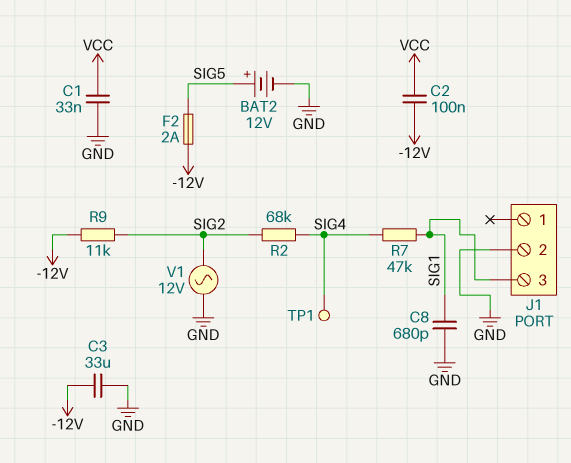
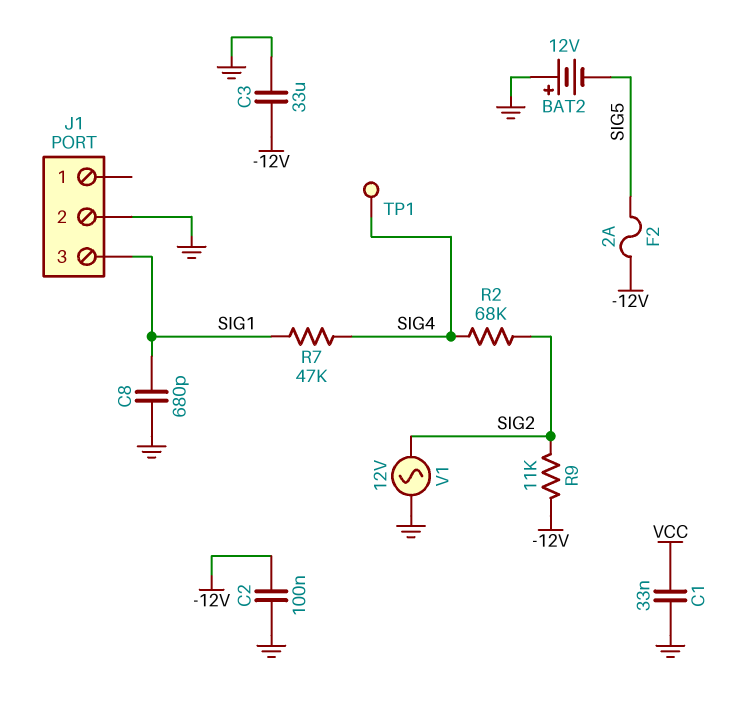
BAT2: 12V (plus SIG5, minus GND) -> 12V (plus GND, minus SIG5)
C2: 100nF (-12V, VCC) -> 100nF (-12V, GND)

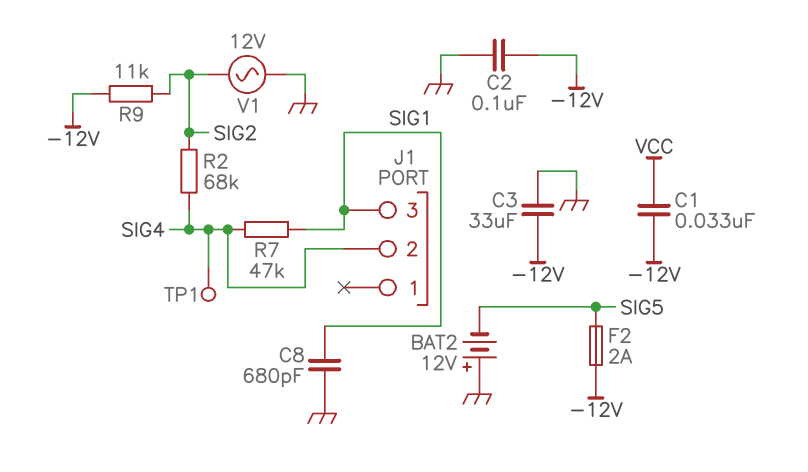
C1: 33nF (GND, VCC) -> 33nF (-12V, VCC)
J1 pin 2: GND -> SIG4

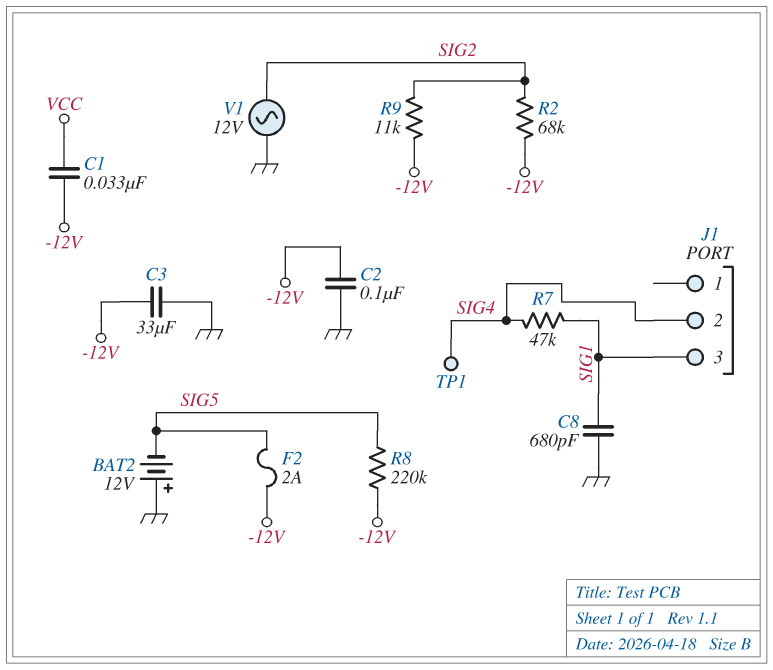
R2: 68k (SIG2, SIG4) -> 68k (-12V, SIG2)
R8: none -> 220k (-12V, SIG5)

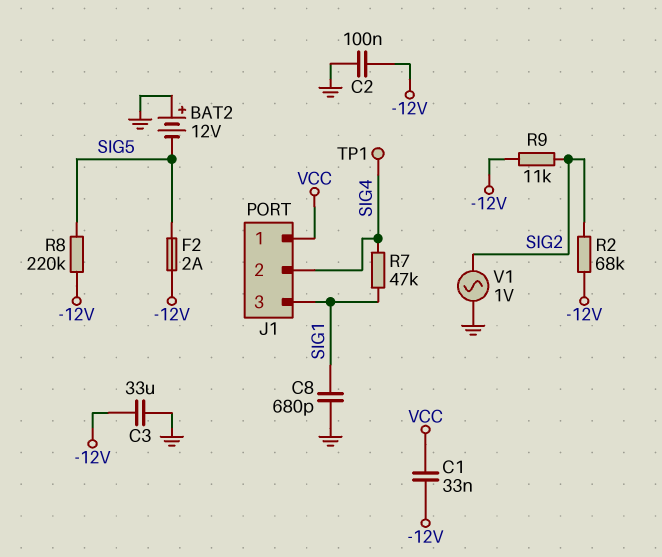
J1 pin 1: none -> VCC
V1: AC 12V (GND, SIG2) -> AC 1V (GND, SIG2)

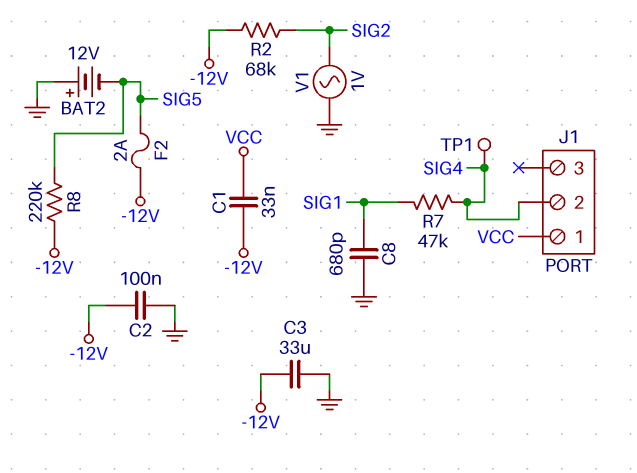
J1 pin 3: SIG1 -> none
R9: 11k (-12V, SIG2) -> none

